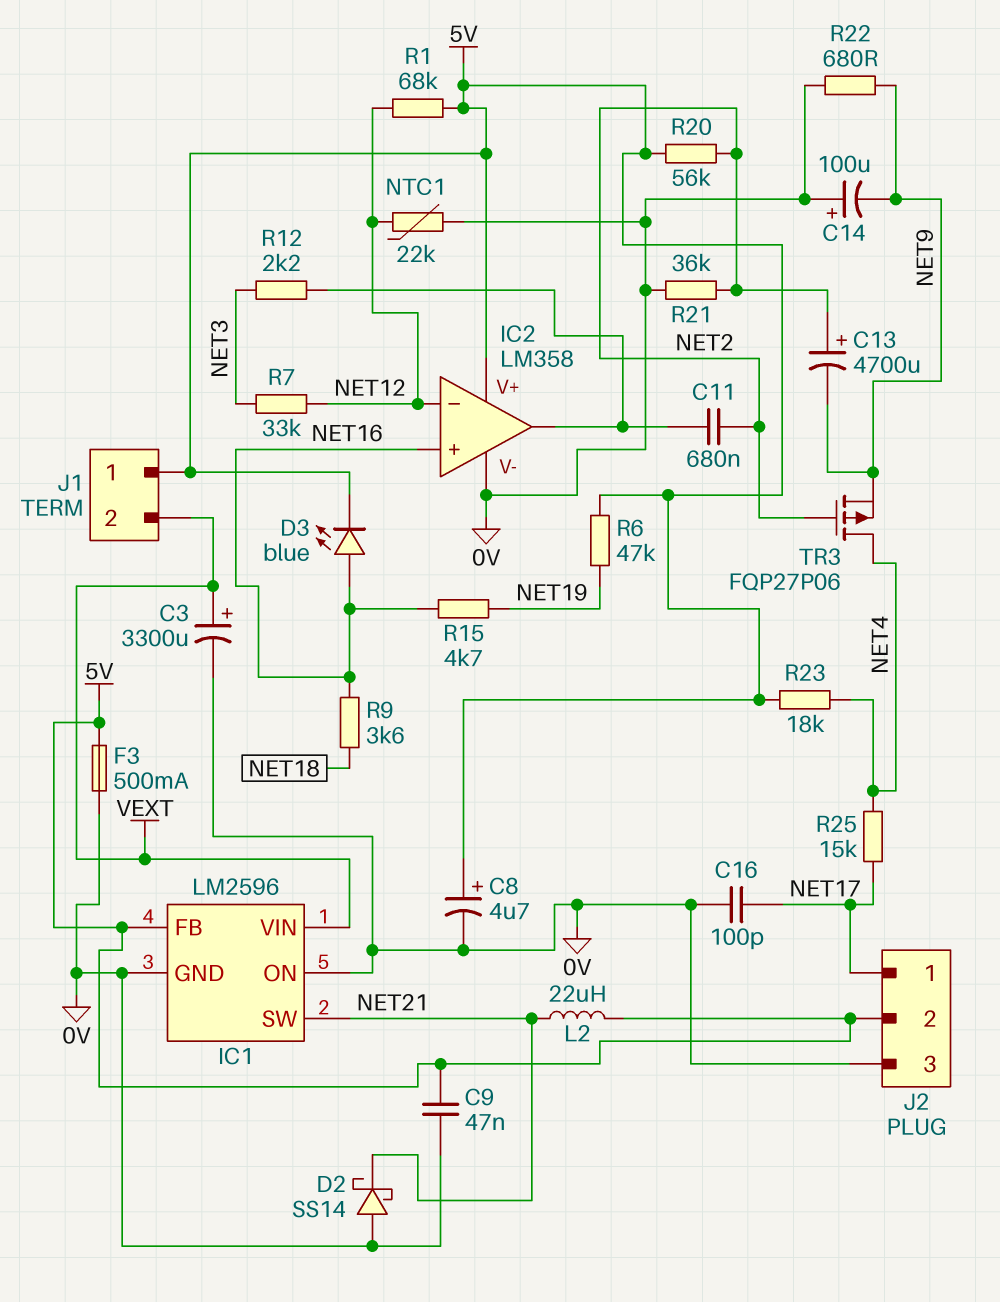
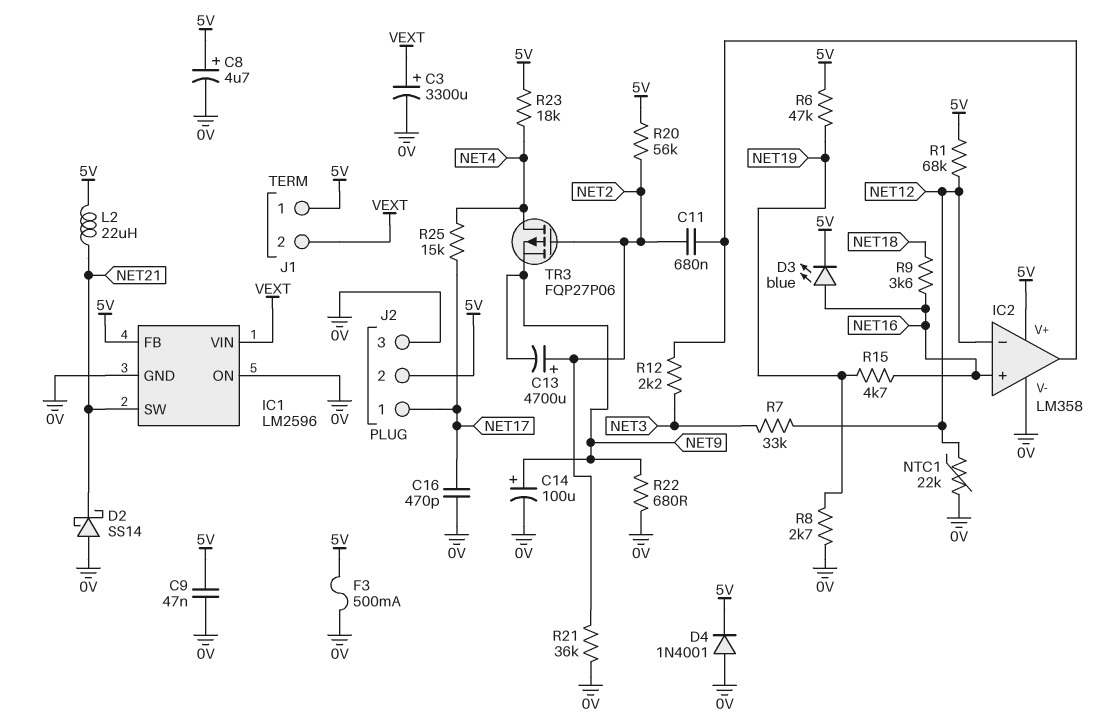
C14: 100uF (plus 0V, minus NET9) -> 100uF (plus NET9, minus 0V)
C16: 100pF (0V, NET17) -> 470pF (0V, NET17)
D4: none -> diode 1N4001 (A 0V, K 5V)
R8: none -> 2.7k (0V, NET19)

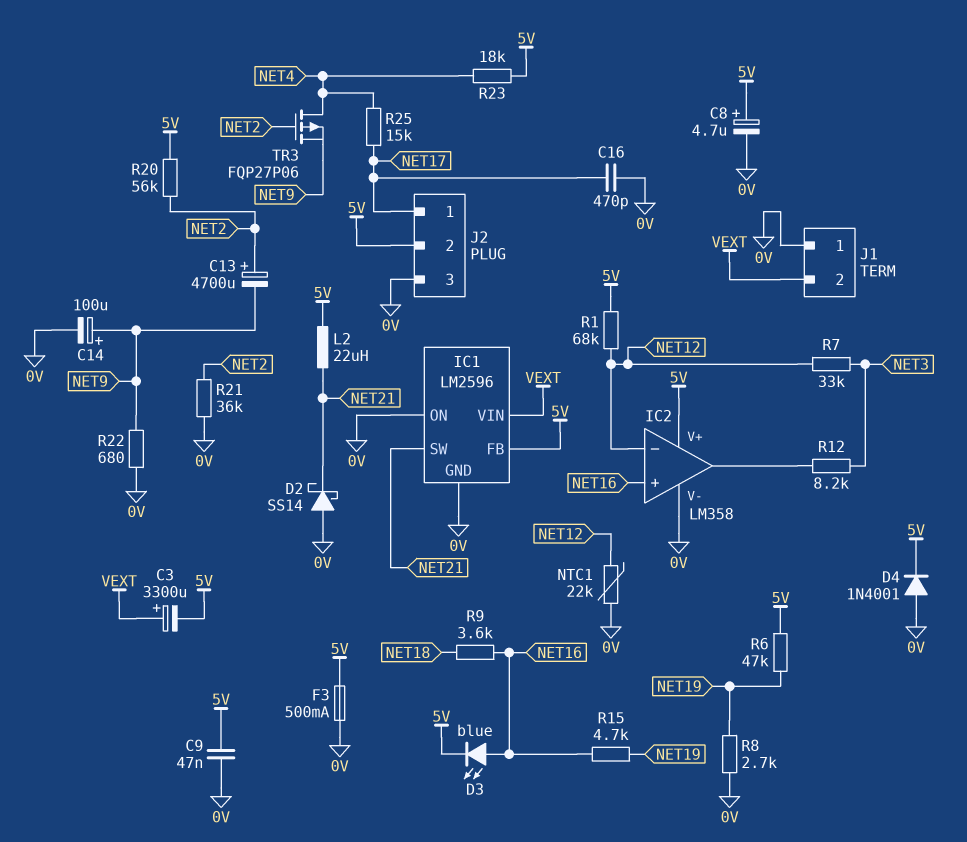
C3: 3300uF (plus VEXT, minus 0V) -> 3300uF (plus VEXT, minus 5V)
C11: 680nF (IC2/out, NET2) -> none
J1 pin 1: 5V -> 0V
R12: 2.2k (IC2/out, NET3) -> 8.2k (IC2/out, NET3)

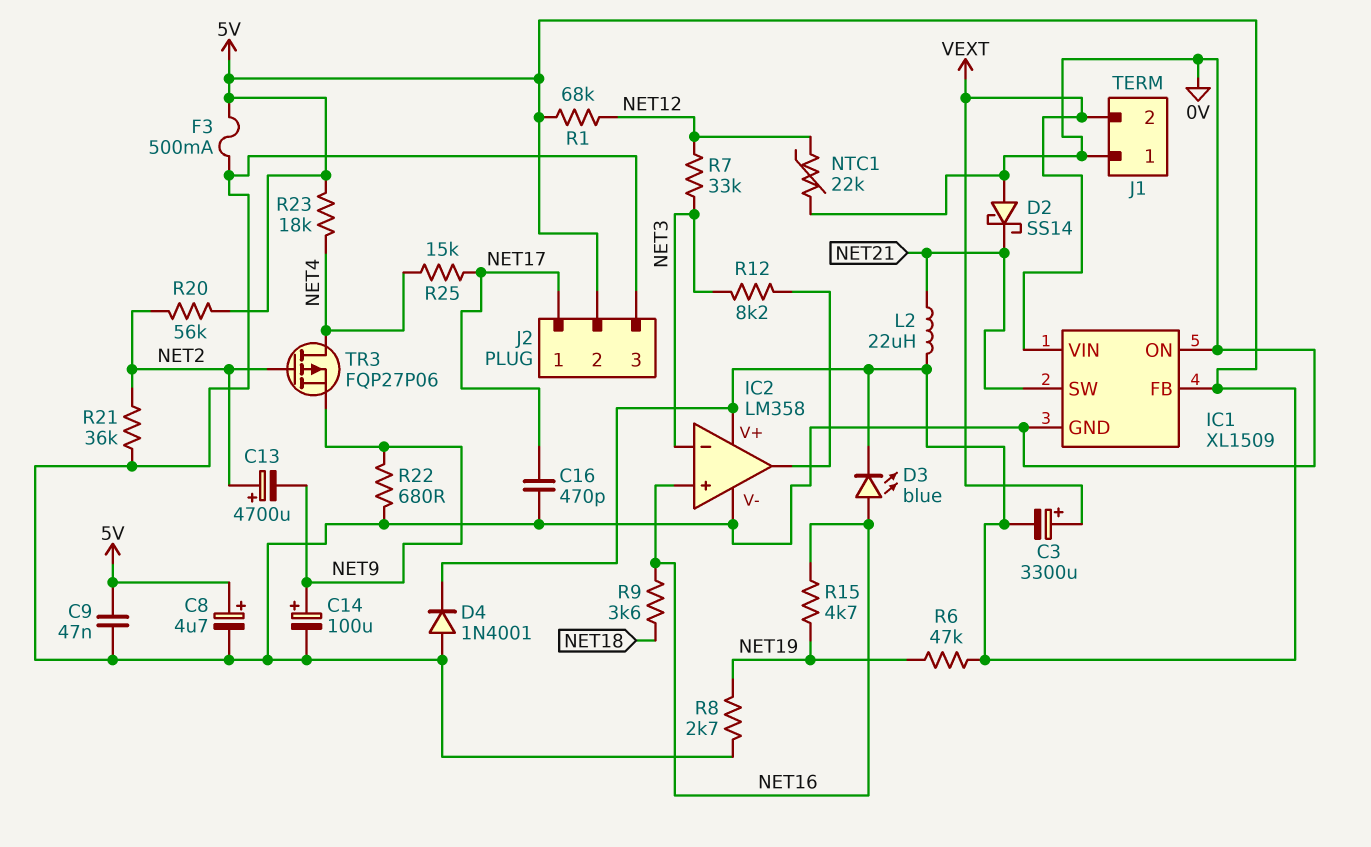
IC1: LM2596 -> XL1509
IC2 pin in-: NET12 -> NET3

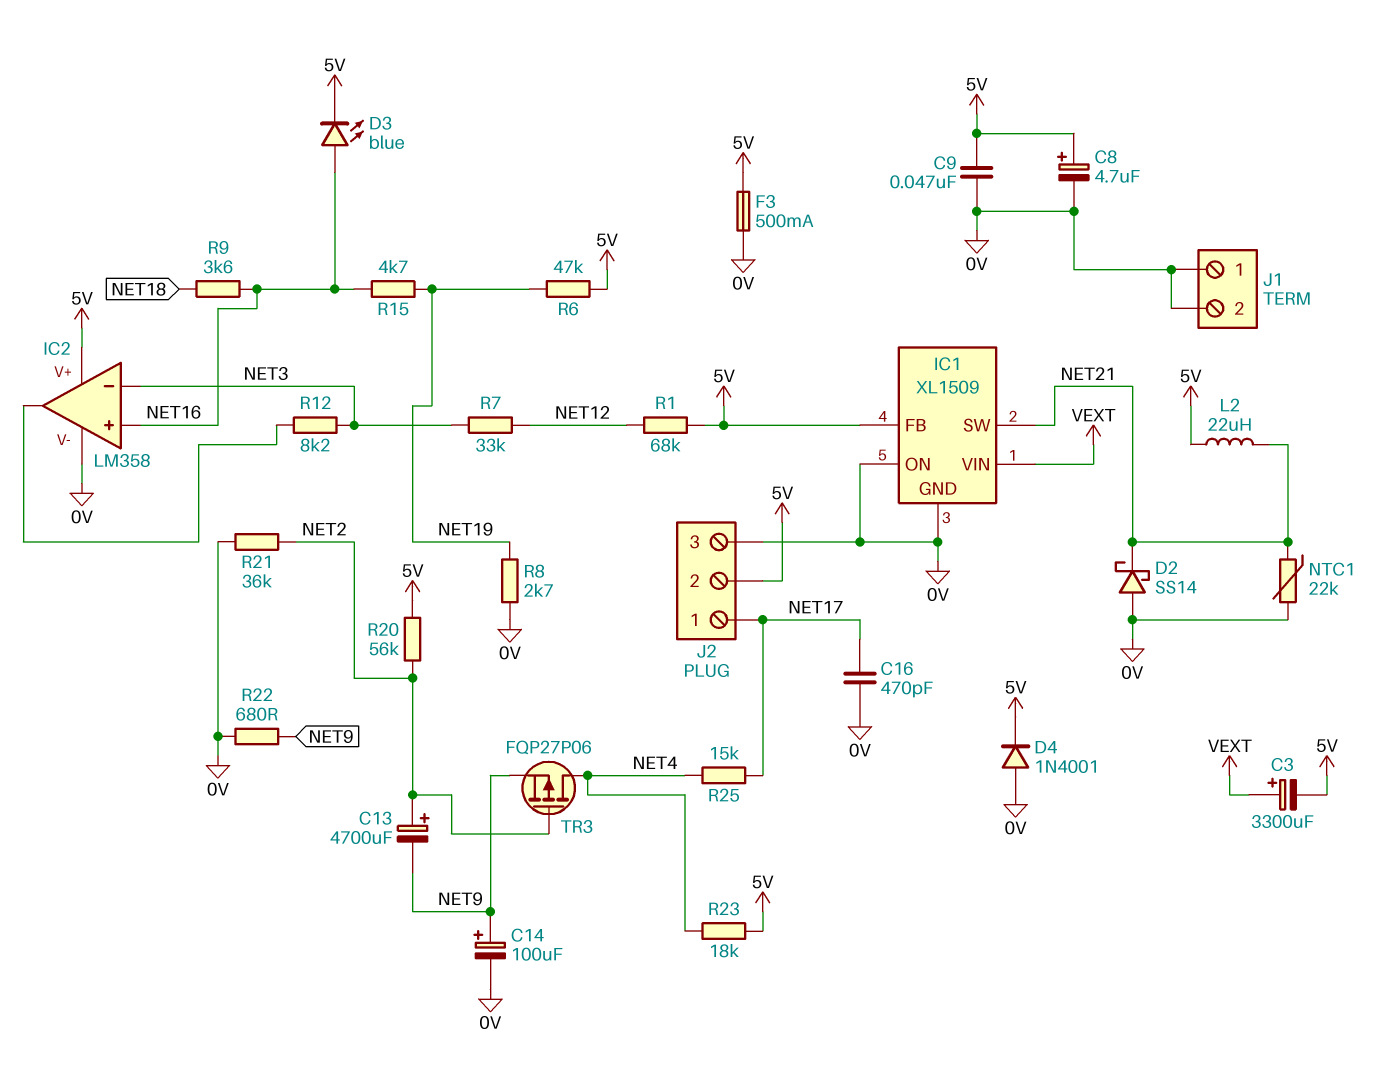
J1 pin 2: VEXT -> 0V
NTC1: 22k (0V, NET12) -> 22k (0V, NET21)

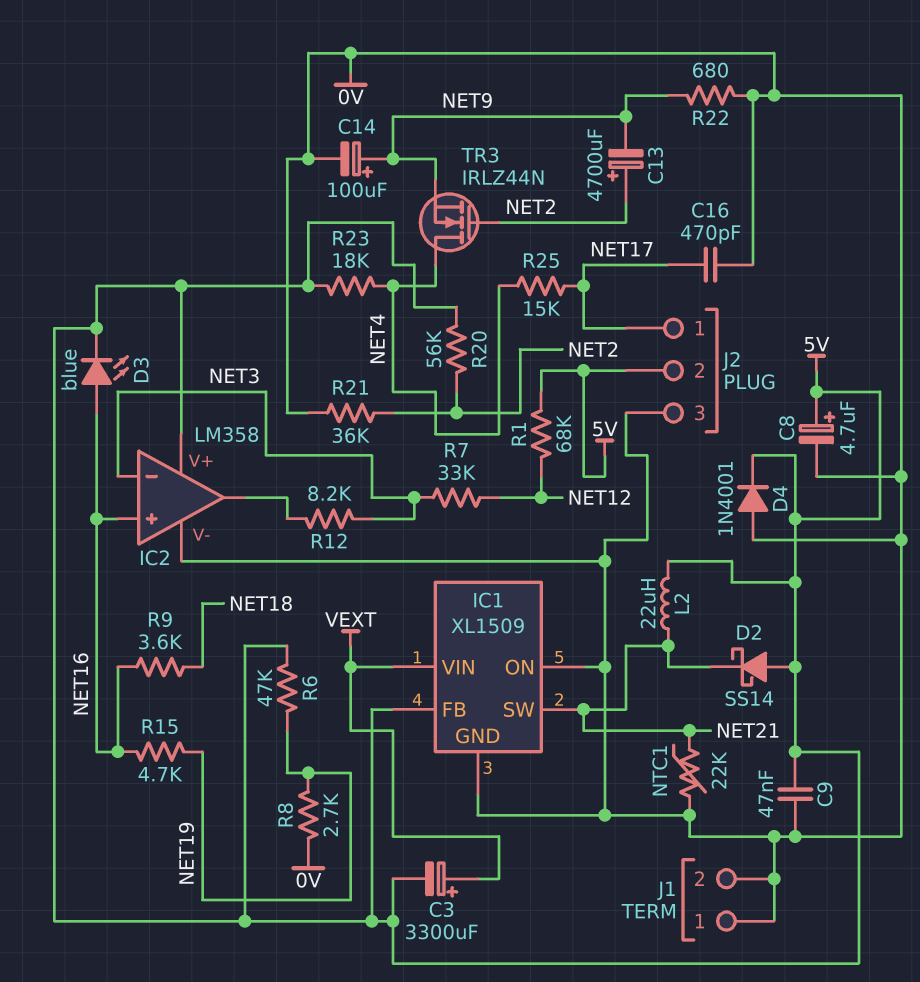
D2: schottky SS14 (A 0V, K NET21) -> schottky SS14 (A 5V, K NET21)
F3: 500mA (0V, 5V) -> none
TR3: PMOS FQP27P06 (G NET2, D NET4, S NET9) -> NMOS IRLZ44N (G NET2, D NET4, S NET9)

